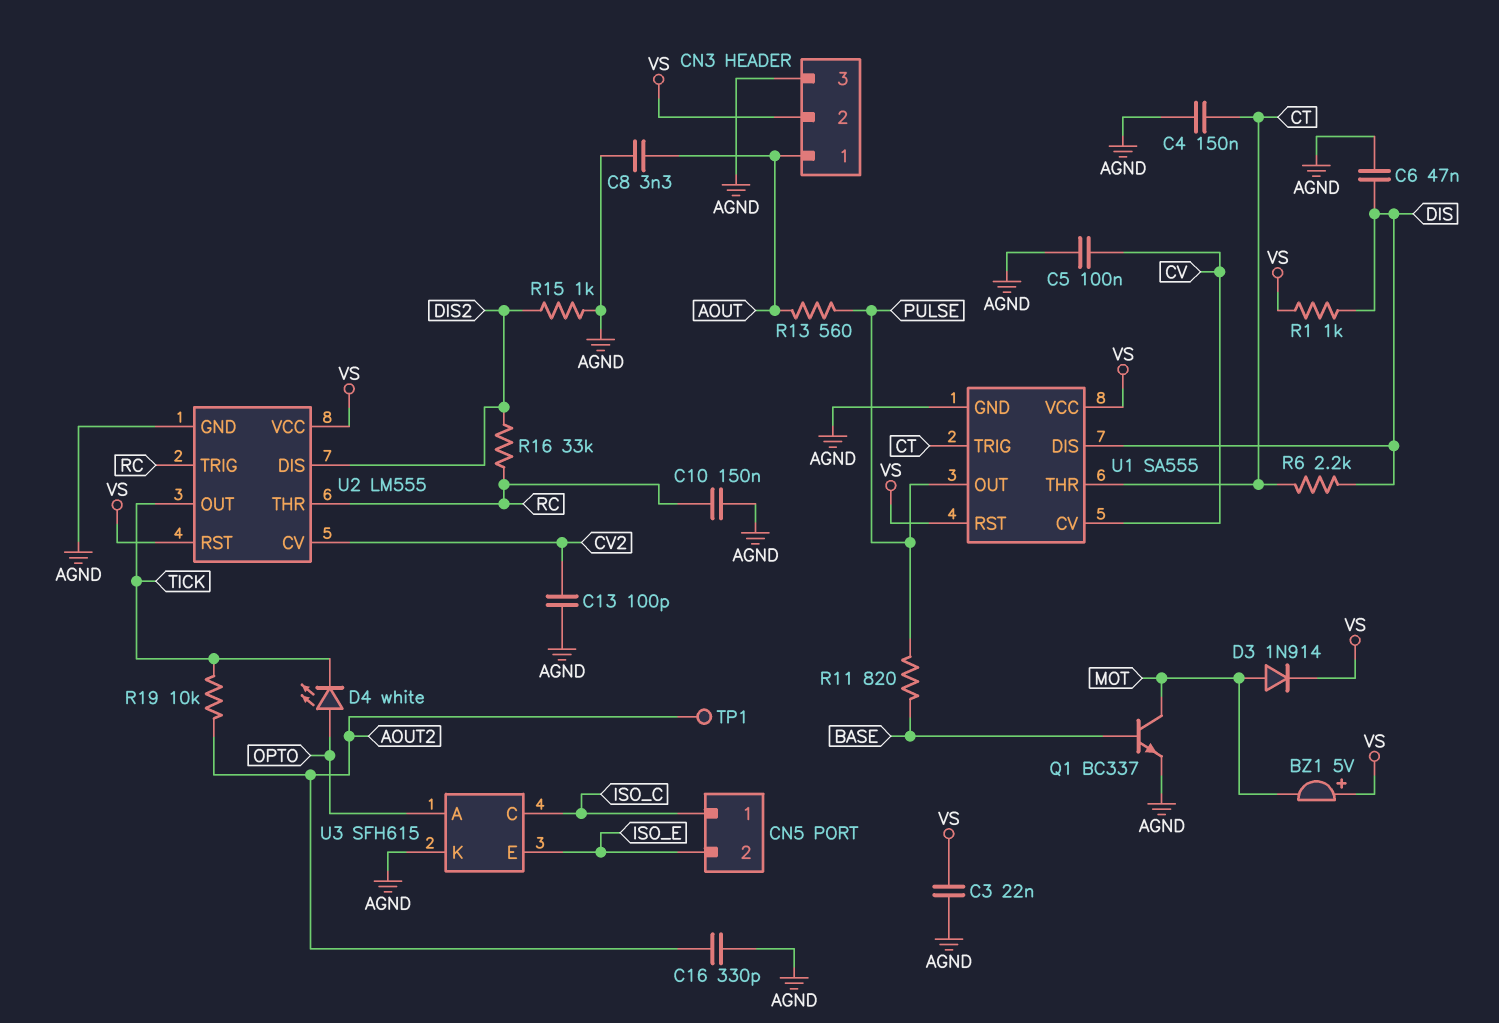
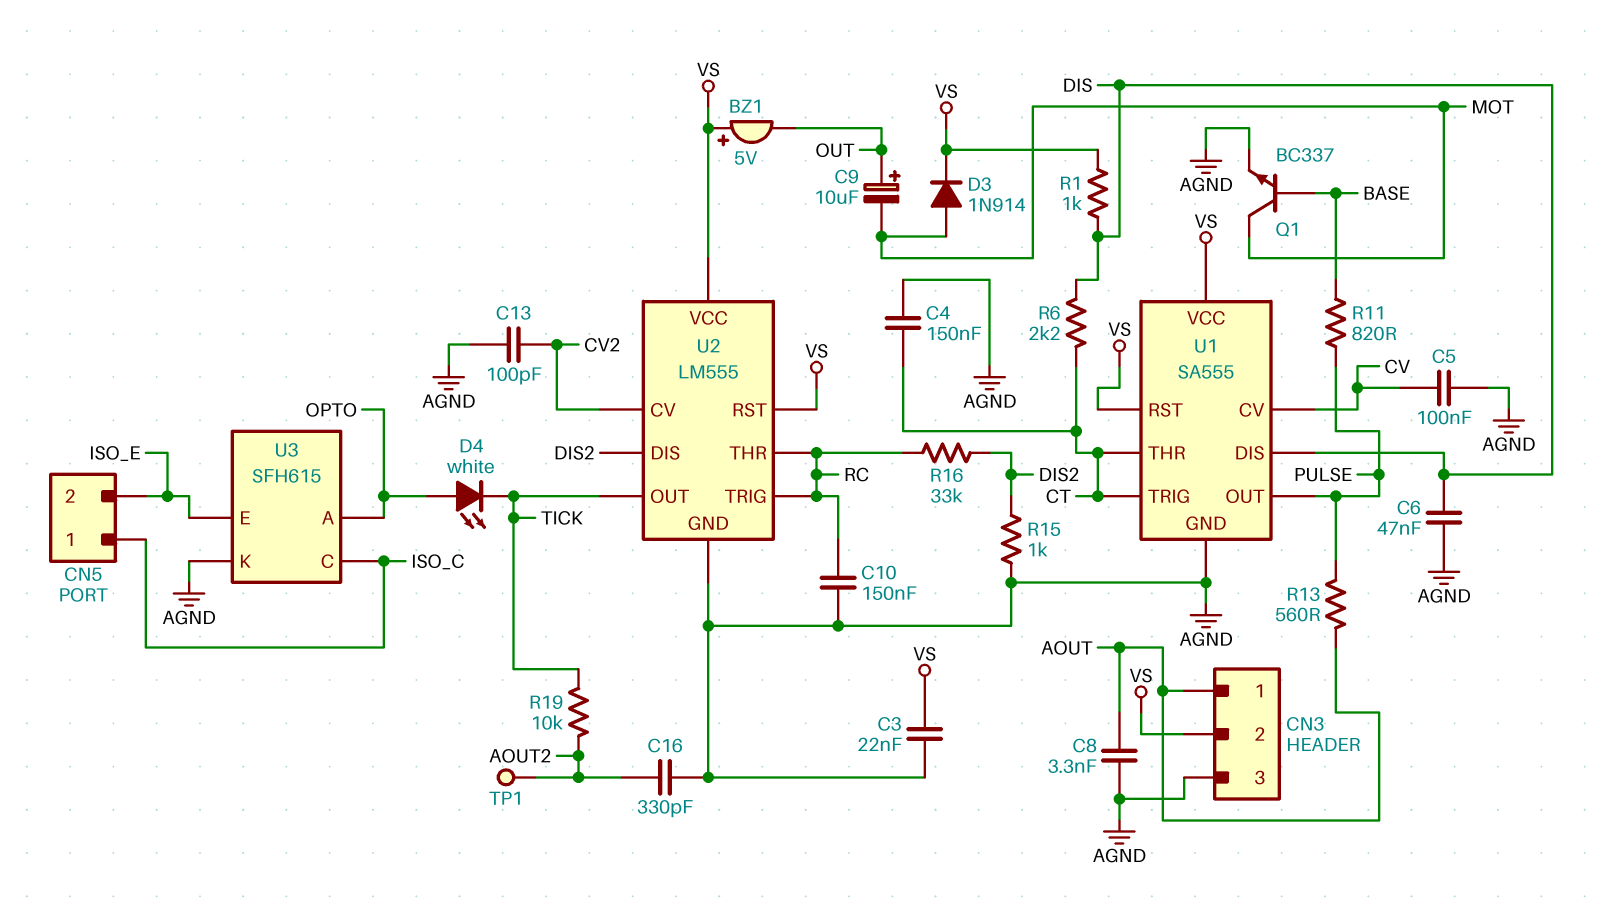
BZ1: buzzer 5V (plus VS, minus MOT) -> buzzer 5V (plus VS, minus OUT)
C9: none -> 10uF (plus OUT, minus MOT)

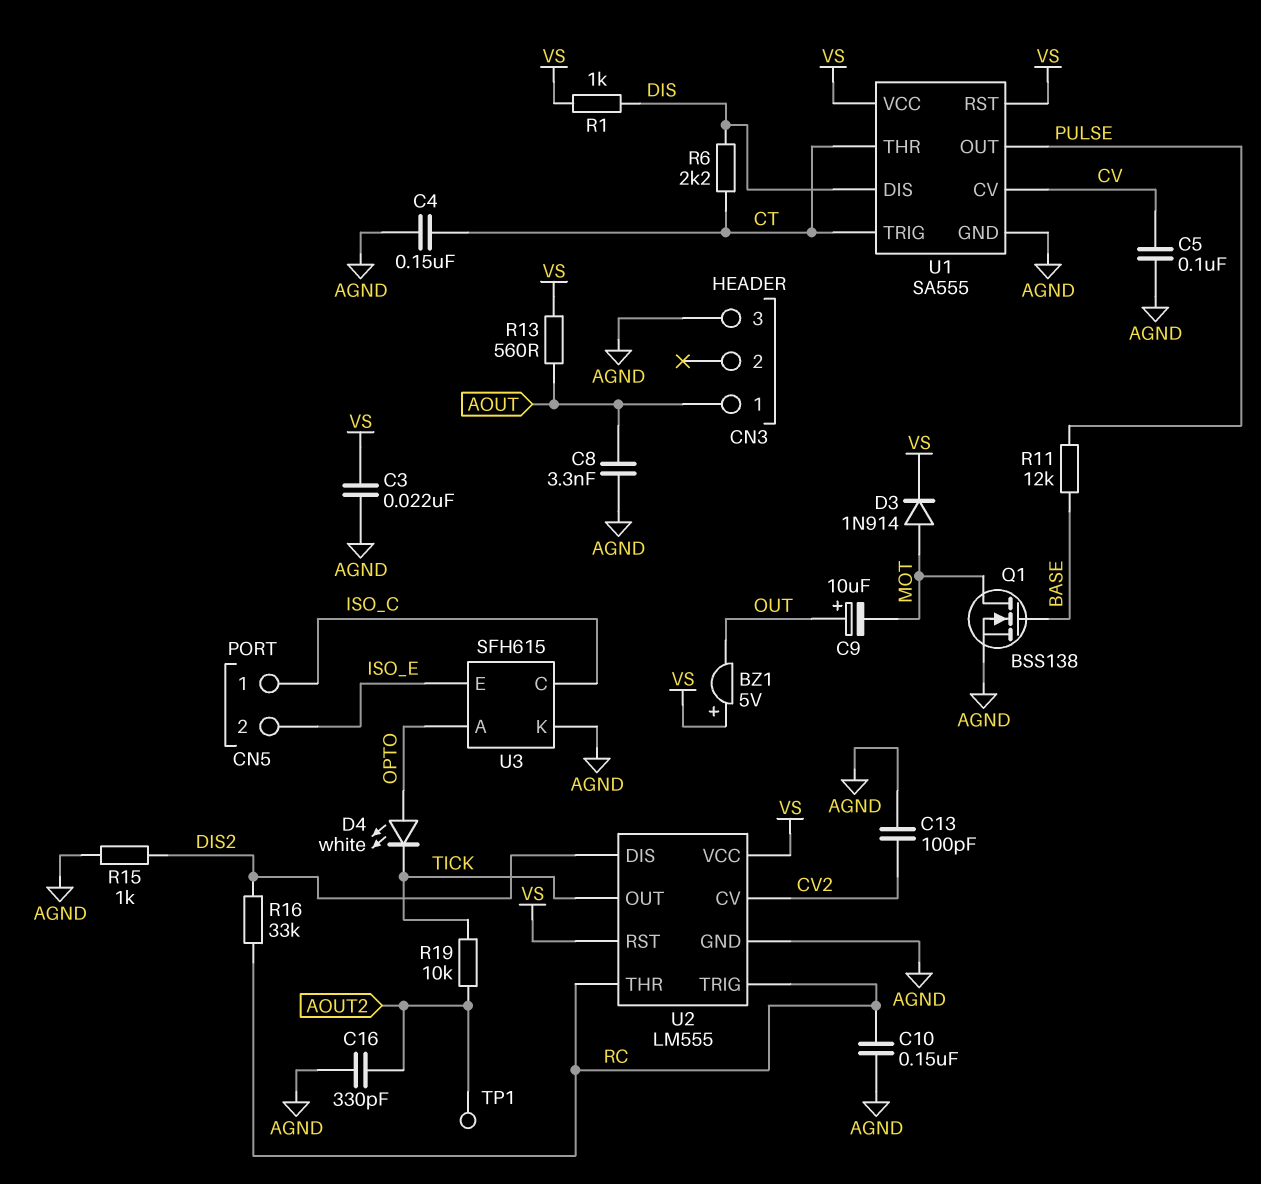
C6: 47nF (AGND, DIS) -> none
CN3 pin 2: VS -> none
Q1: NPN BC337 (B BASE, C MOT, E AGND) -> NMOS BSS138 (G BASE, D MOT, S AGND)
R11: 820 (BASE, PULSE) -> 12k (BASE, PULSE)
R13: 560 (AOUT, PULSE) -> 560 (AOUT, VS)

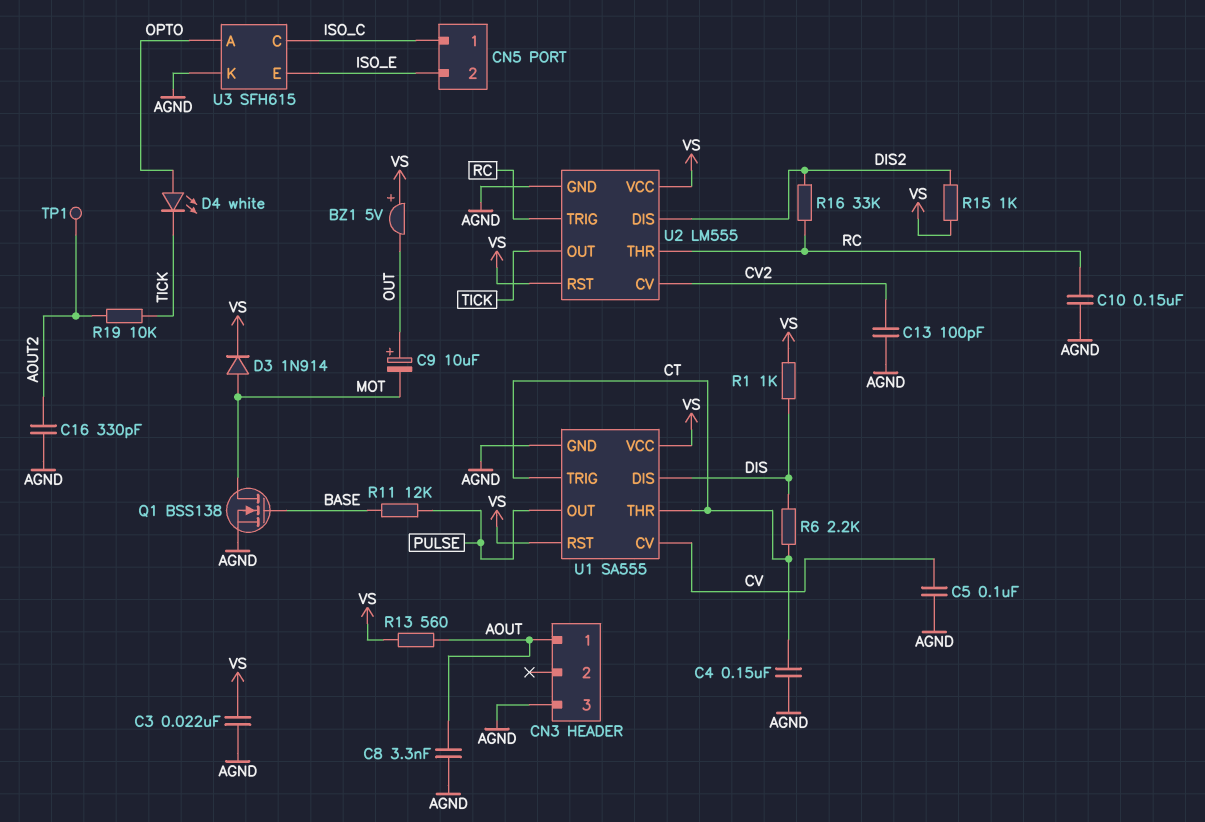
R15: 1k (AGND, DIS2) -> 1k (DIS2, VS)

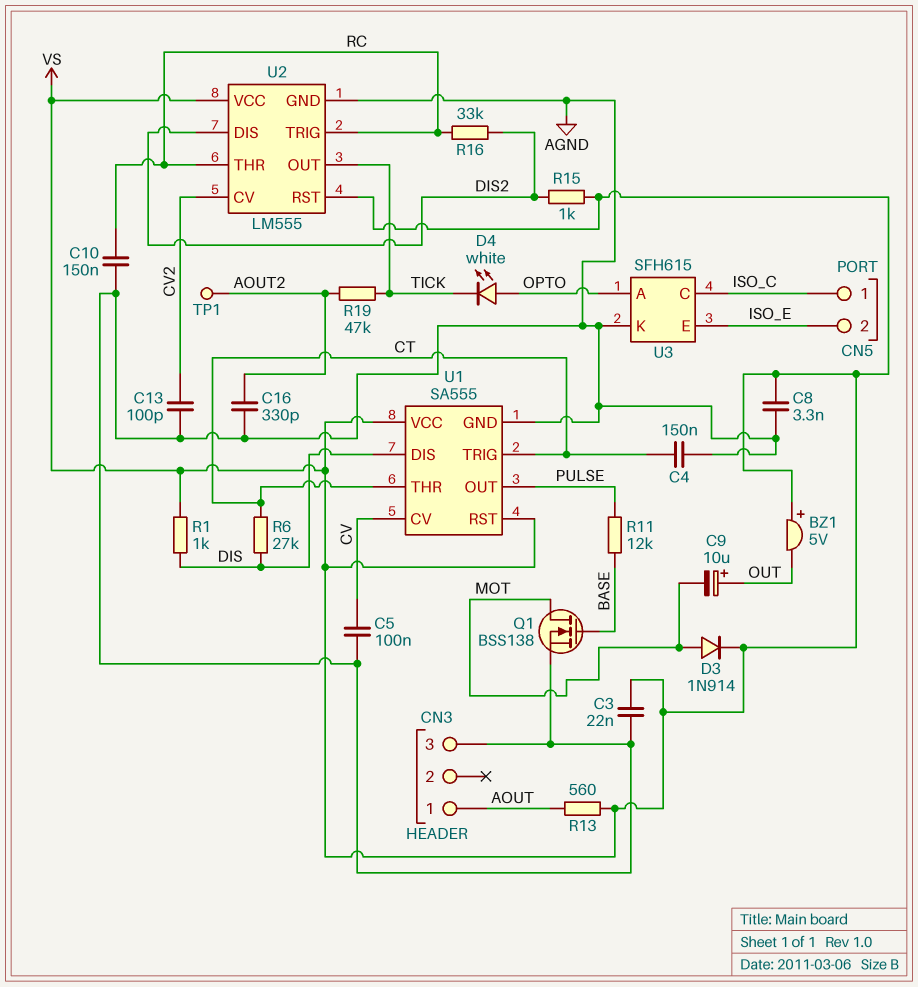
C8: 3.3nF (AGND, AOUT) -> 3.3nF (AGND, VS)
R6: 2.2k (CT, DIS) -> 27k (CT, DIS)
R19: 10k (AOUT2, TICK) -> 47k (AOUT2, TICK)

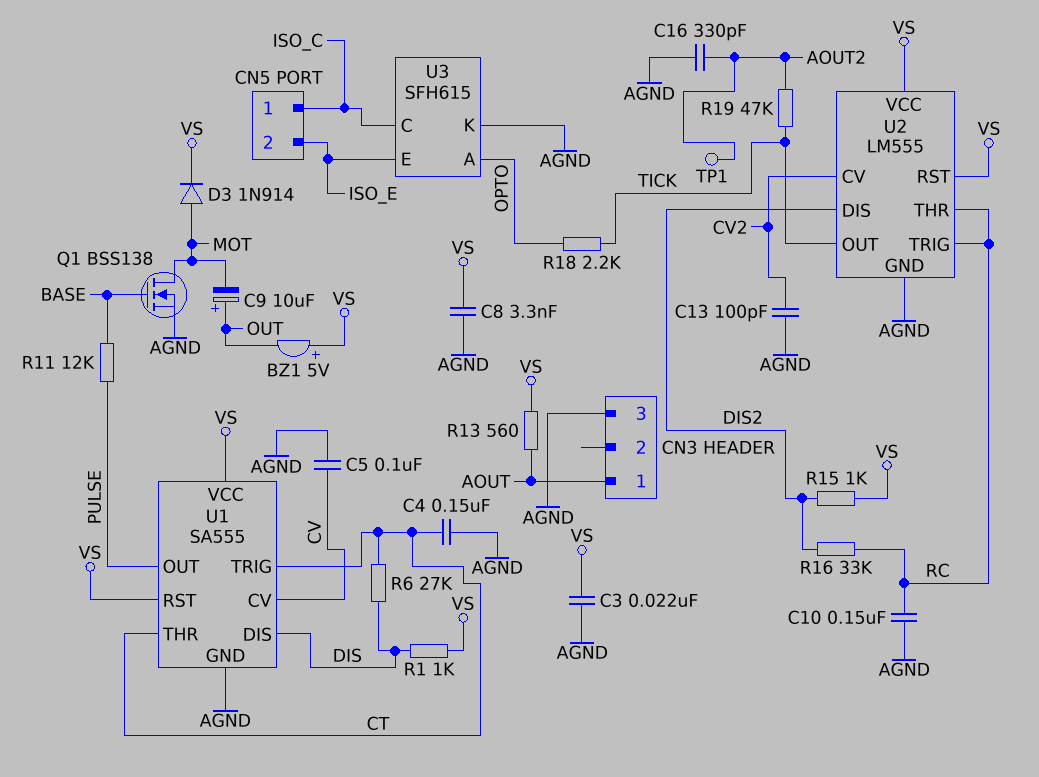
D4: LED white (A OPTO, K TICK) -> none
R18: none -> 2.2k (OPTO, TICK)

